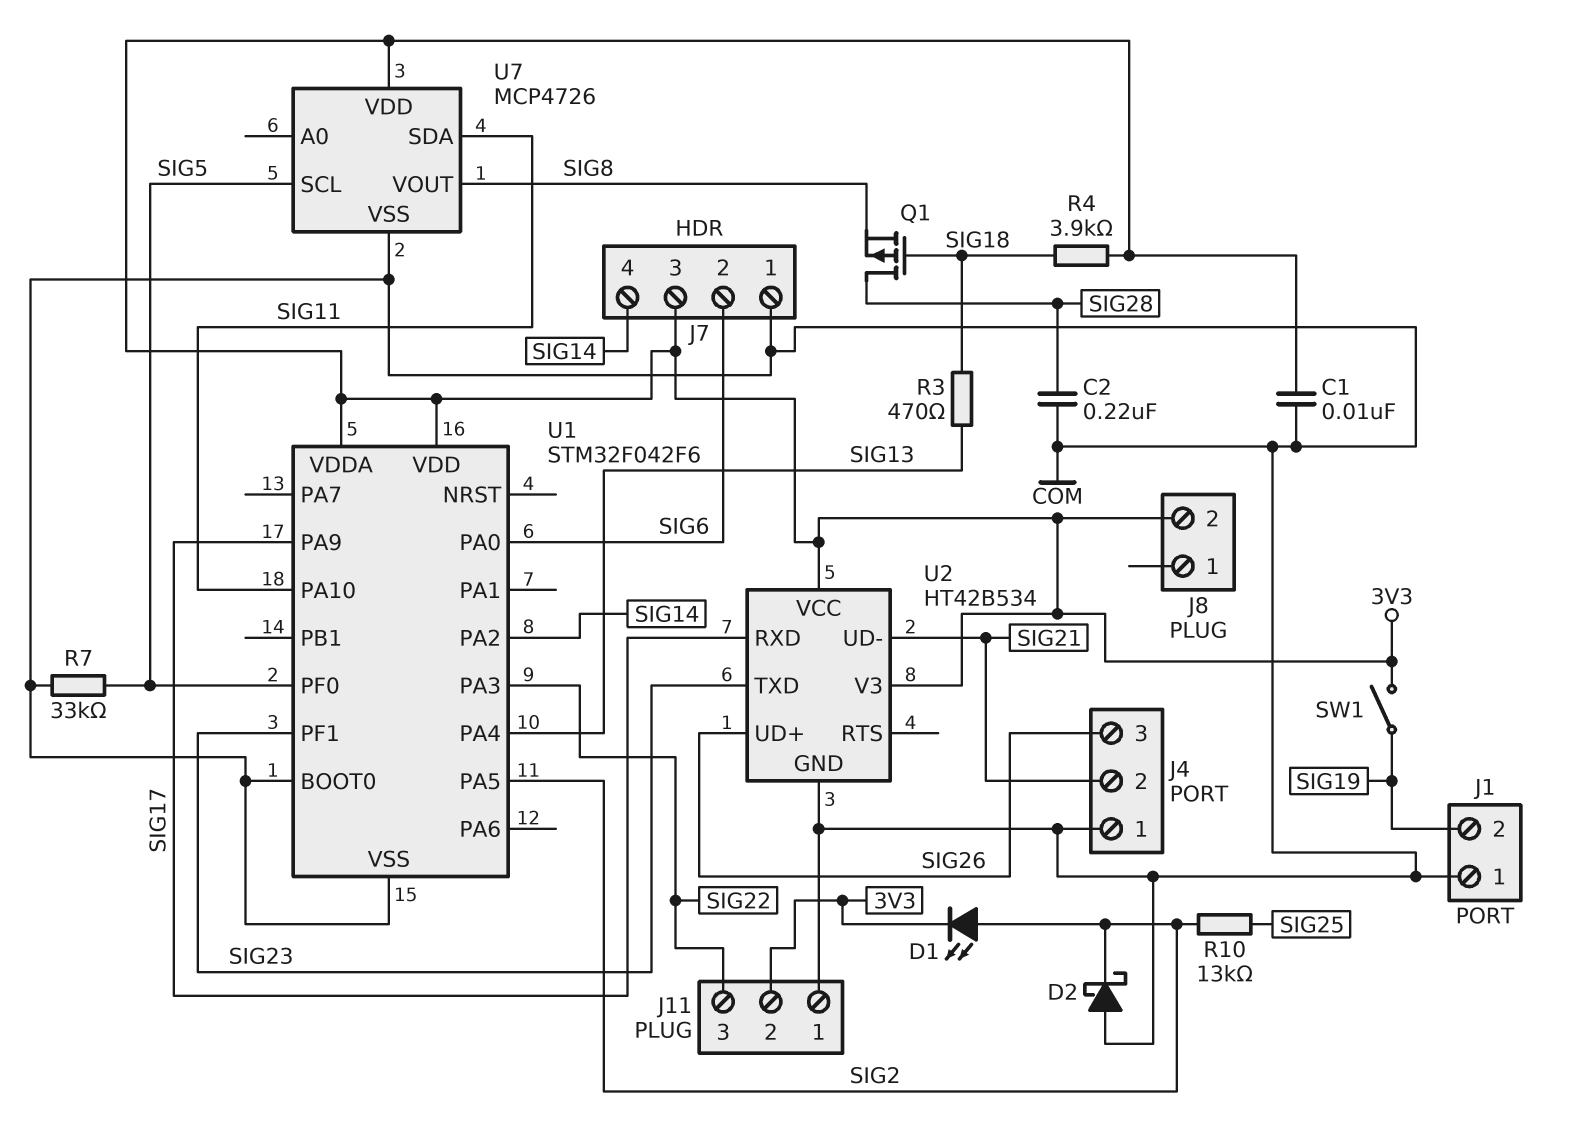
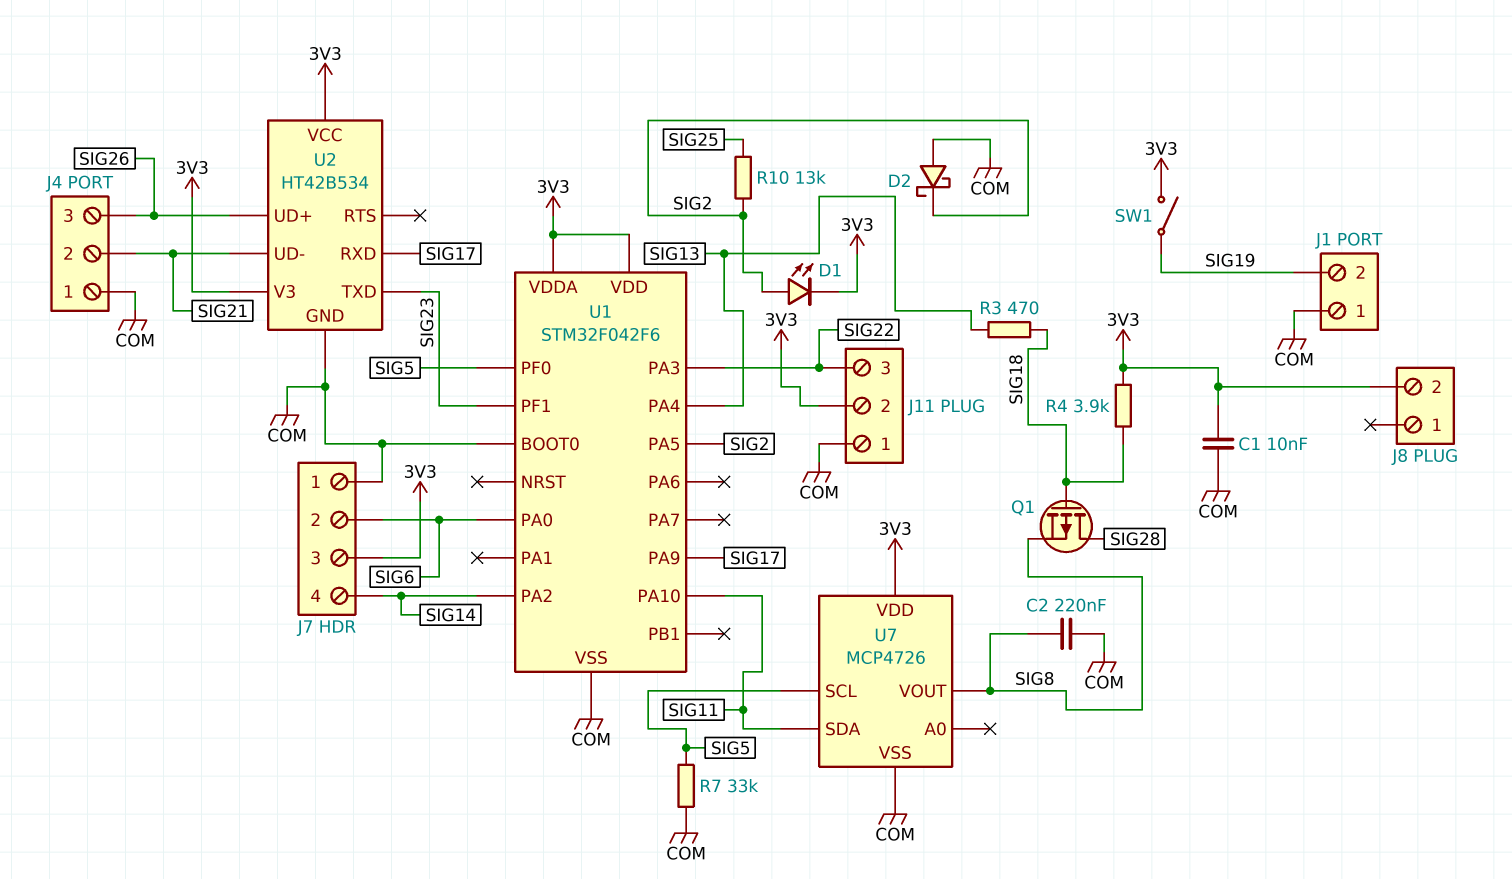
C2: 220nF (COM, SIG28) -> 220nF (COM, SIG8)

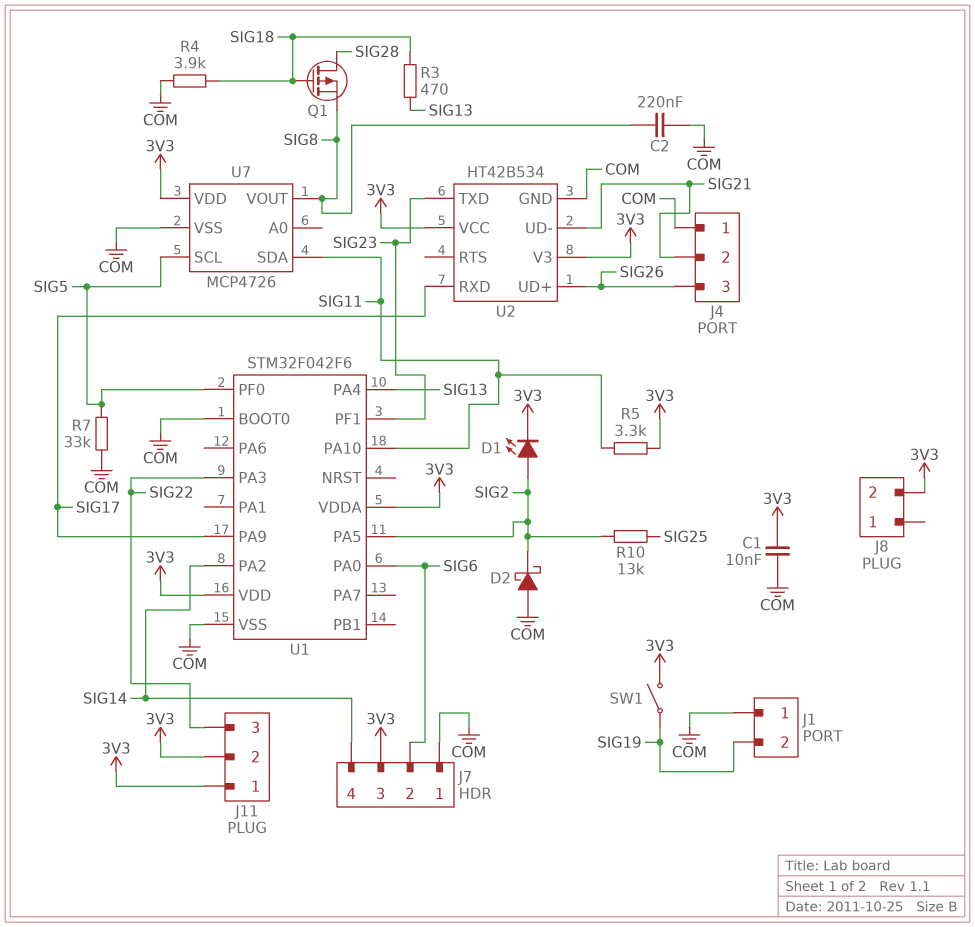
J11 pin 1: COM -> 3V3
R4: 3.9k (3V3, SIG18) -> 3.9k (COM, SIG18)
R5: none -> 3.3k (3V3, SIG11)

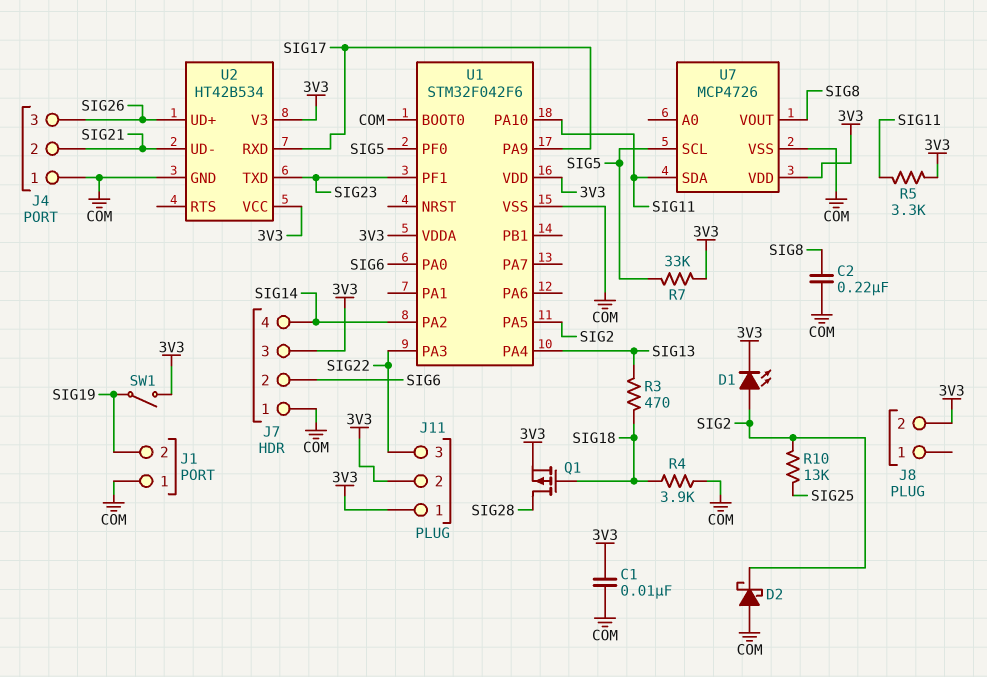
Q1: PMOS (G SIG18, D SIG28, S SIG8) -> PMOS (G SIG18, D SIG28, S 3V3)
R7: 33k (COM, SIG5) -> 33k (3V3, SIG5)

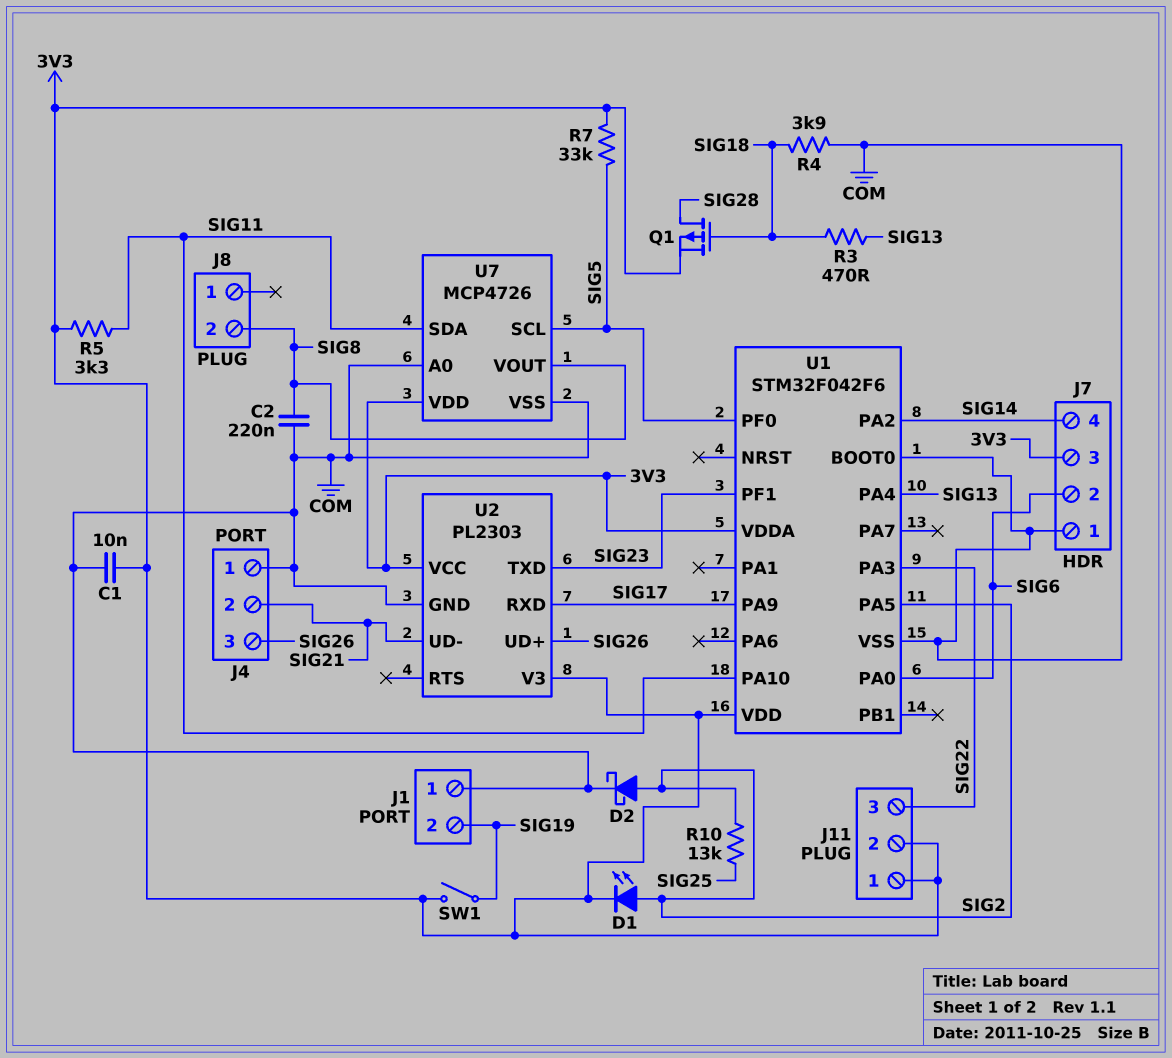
D2: schottky (A COM, K SIG2) -> schottky (A SIG2, K COM)
J8 pin 2: 3V3 -> SIG8
U2: HT42B534 -> PL2303
U7 pin A0: none -> COM

